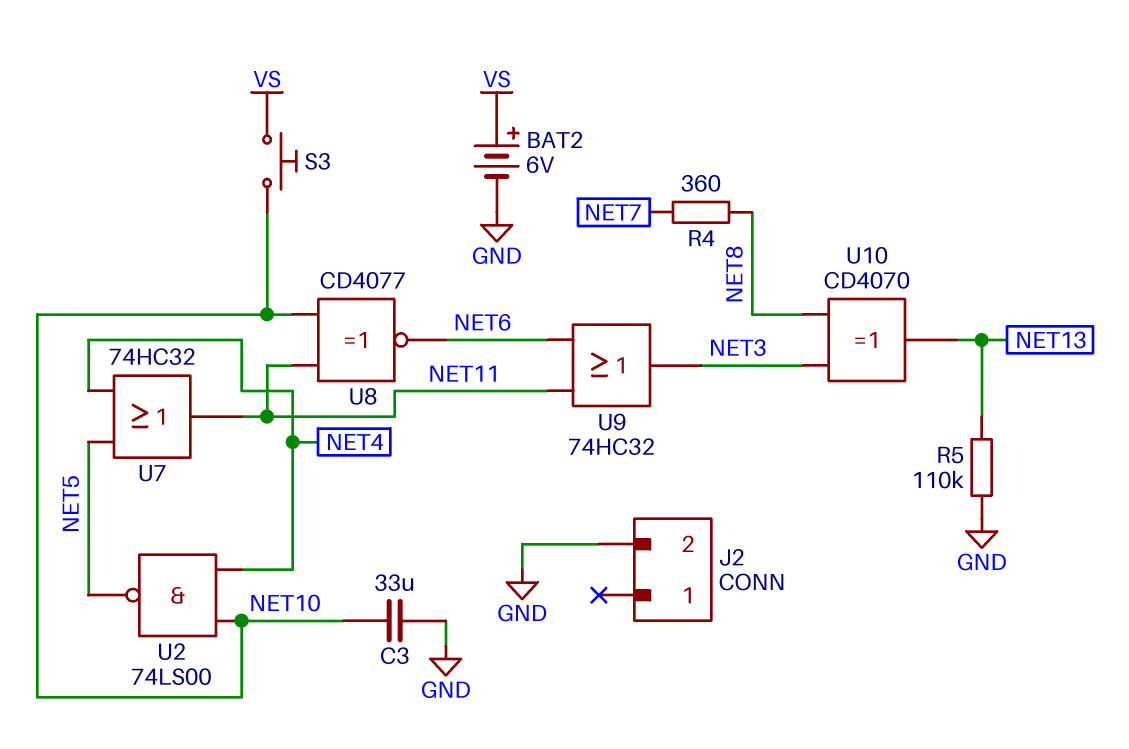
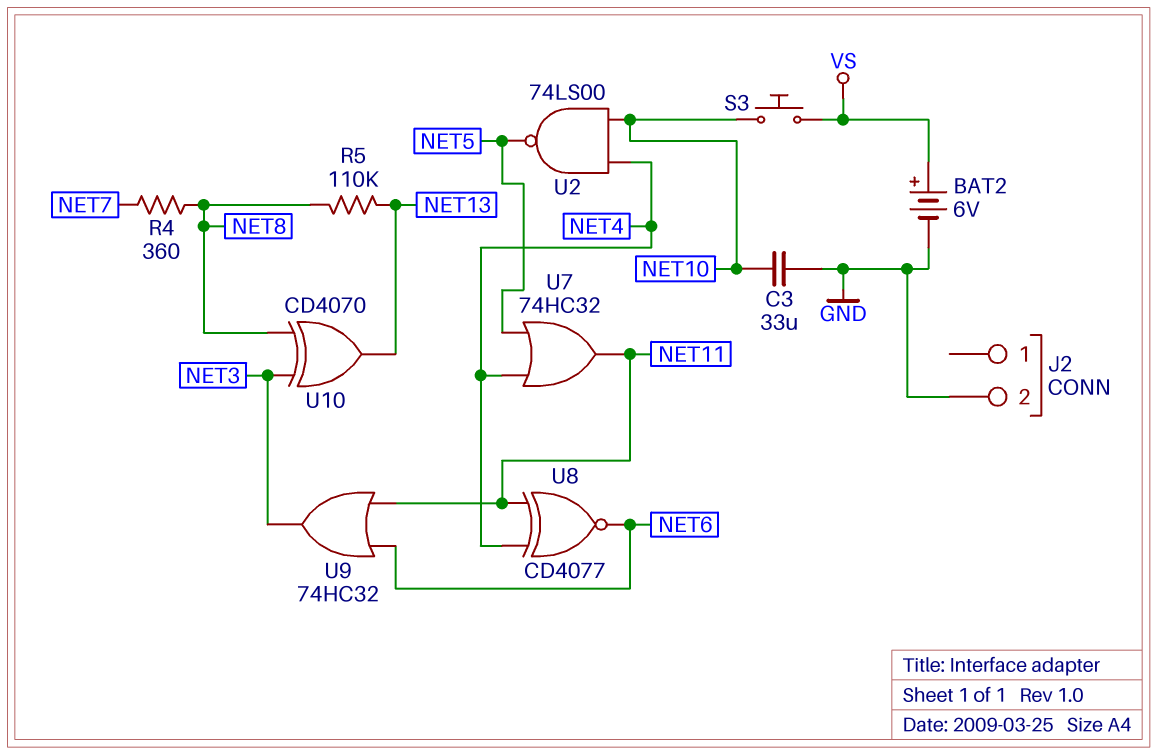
R5: 110k (GND, NET13) -> 110k (NET8, NET13)
U8: XNOR CD4077 (in NET10, in NET11, out NET6) -> XNOR CD4077 (in NET4, in NET11, out NET6)

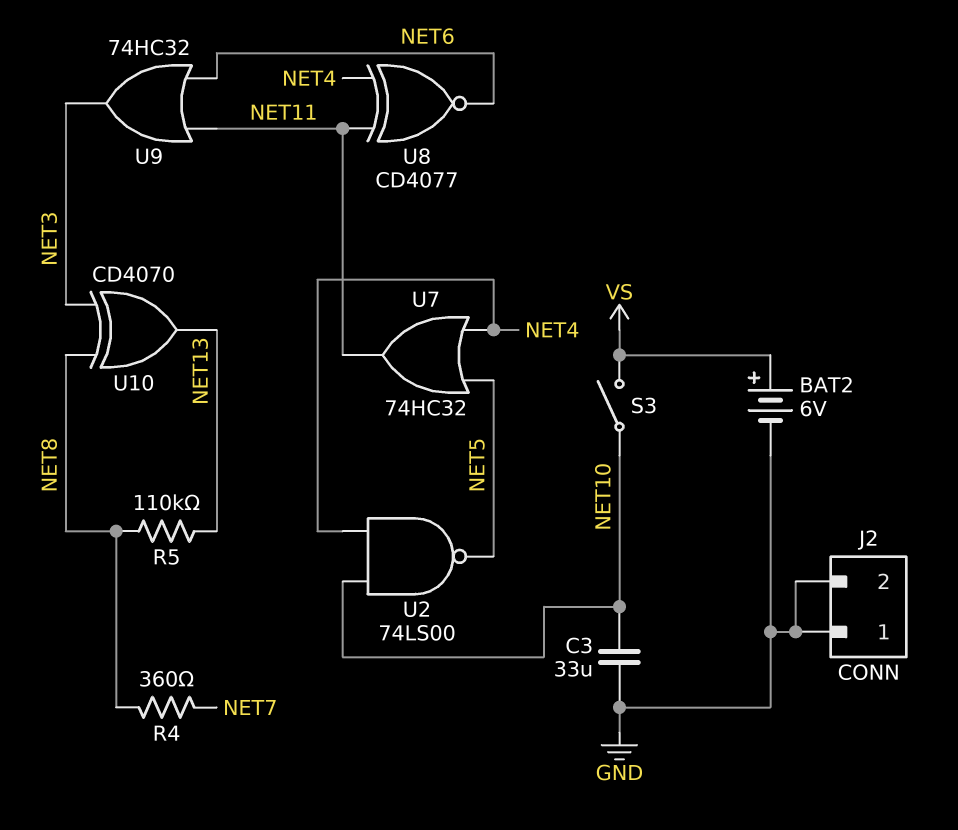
J2 pin 1: none -> GND
S3: button (NET10, VS) -> switch (NET10, VS)

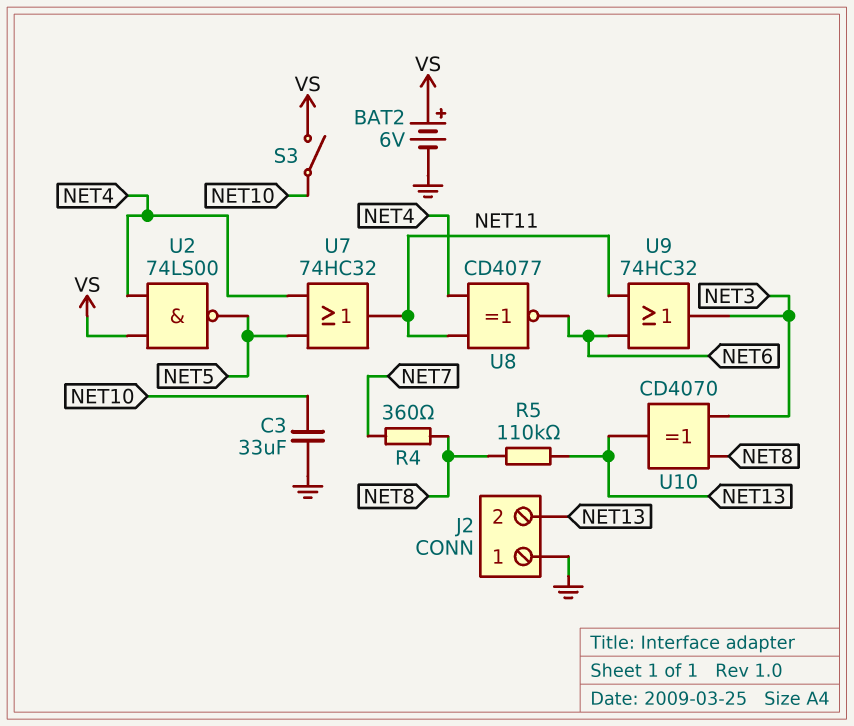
J2 pin 2: GND -> NET13
U2: NAND 74LS00 (in NET4, in NET10, out NET5) -> NAND 74LS00 (in NET4, in VS, out NET5)

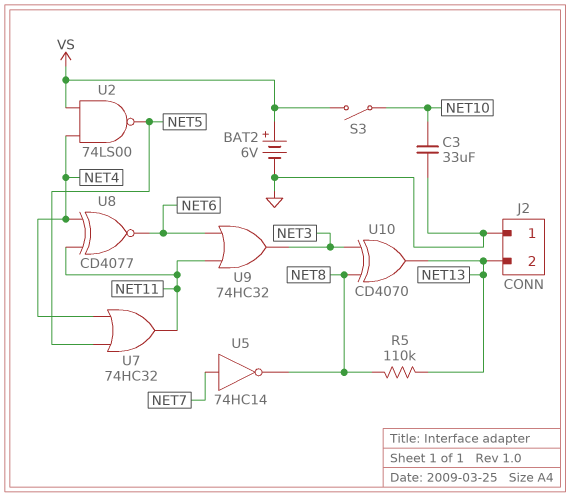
R4: 360 (NET7, NET8) -> none
U5: none -> NOT 74HC14 (in NET7, out NET8)

